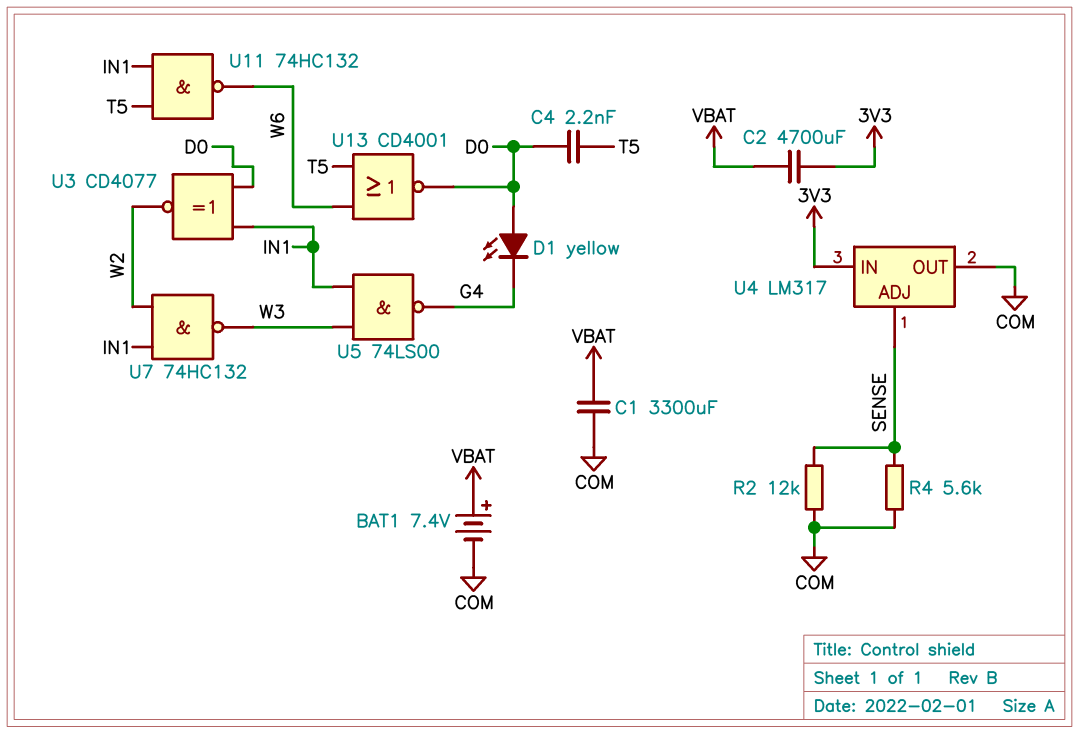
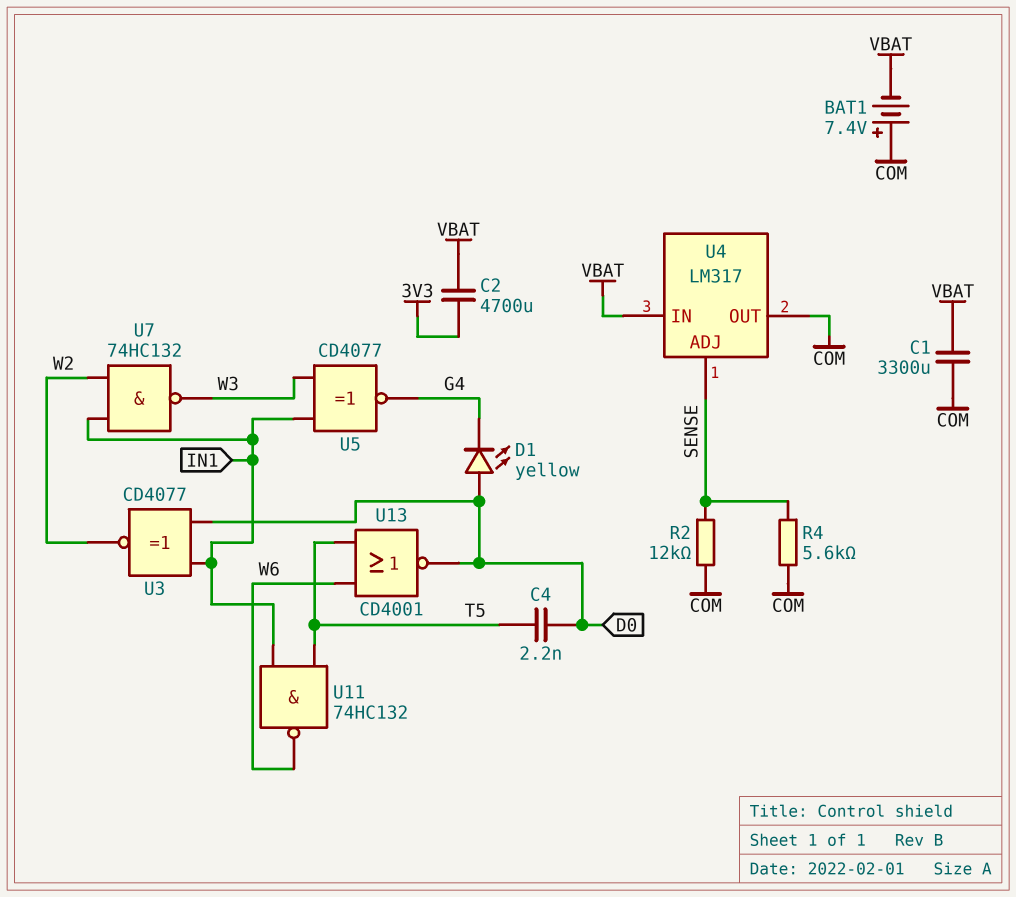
BAT1: 7.4V (plus VBAT, minus COM) -> 7.4V (plus COM, minus VBAT)
U4 pin IN: 3V3 -> VBAT
U5: NAND 74LS00 (in IN1, in W3, out G4) -> XNOR CD4077 (in IN1, in W3, out G4)

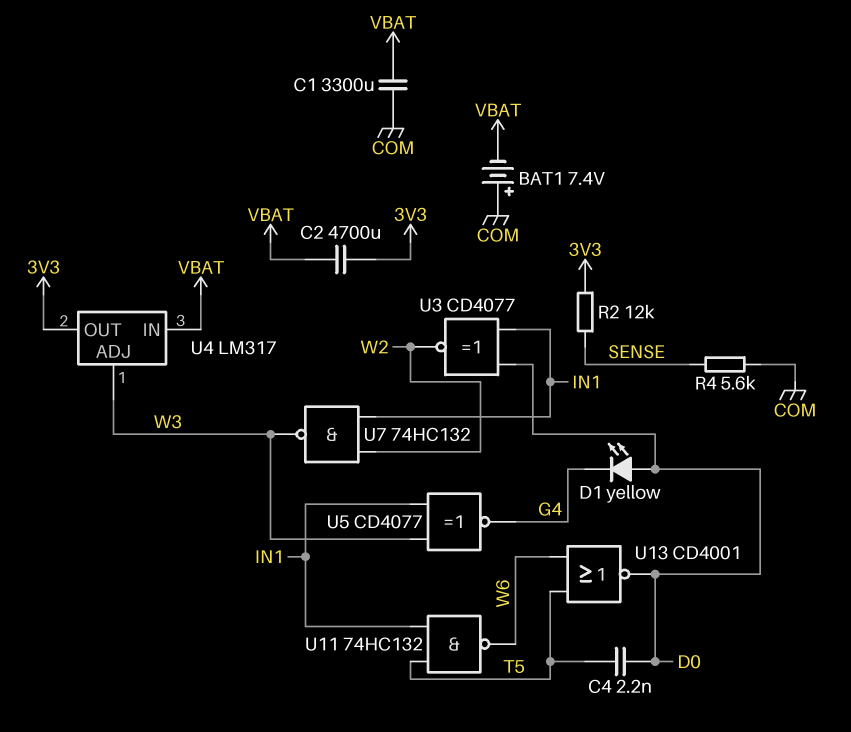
R2: 12k (COM, SENSE) -> 12k (3V3, SENSE)
U4 pin ADJ: SENSE -> W3
U4 pin OUT: COM -> 3V3

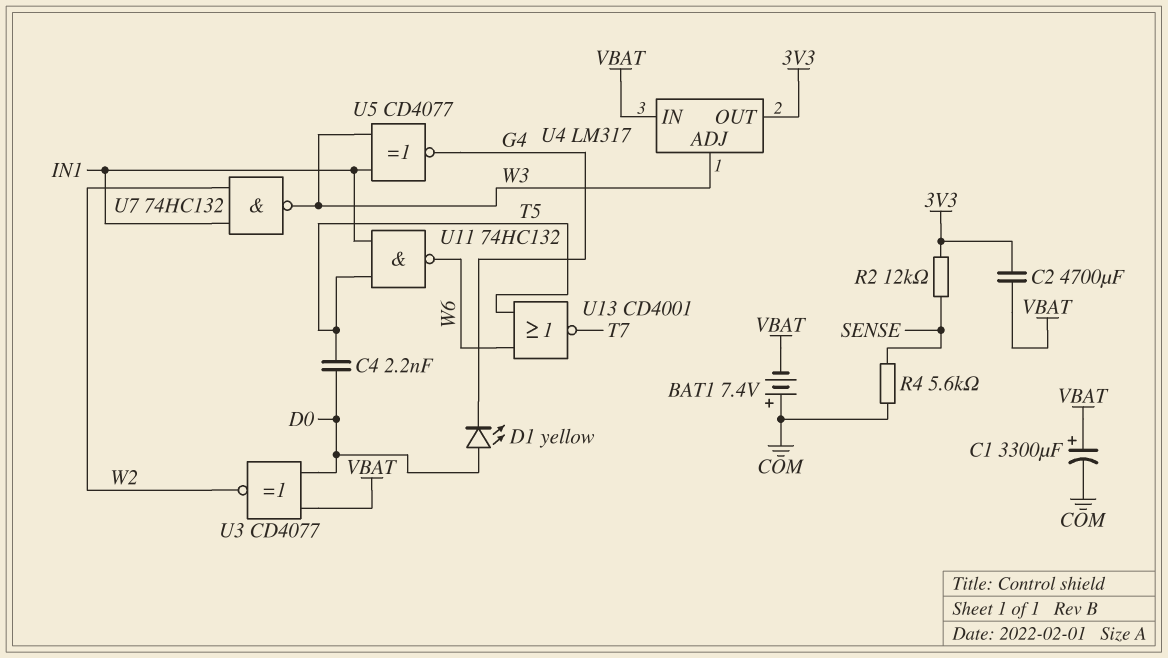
C1: 3300uF (COM, VBAT) -> 3300uF (plus VBAT, minus COM)
U3: XNOR CD4077 (in D0, in IN1, out W2) -> XNOR CD4077 (in D0, in VBAT, out W2)
U13: NOR CD4001 (in T5, in W6, out D0) -> NOR CD4001 (in T5, in W6, out T7)

